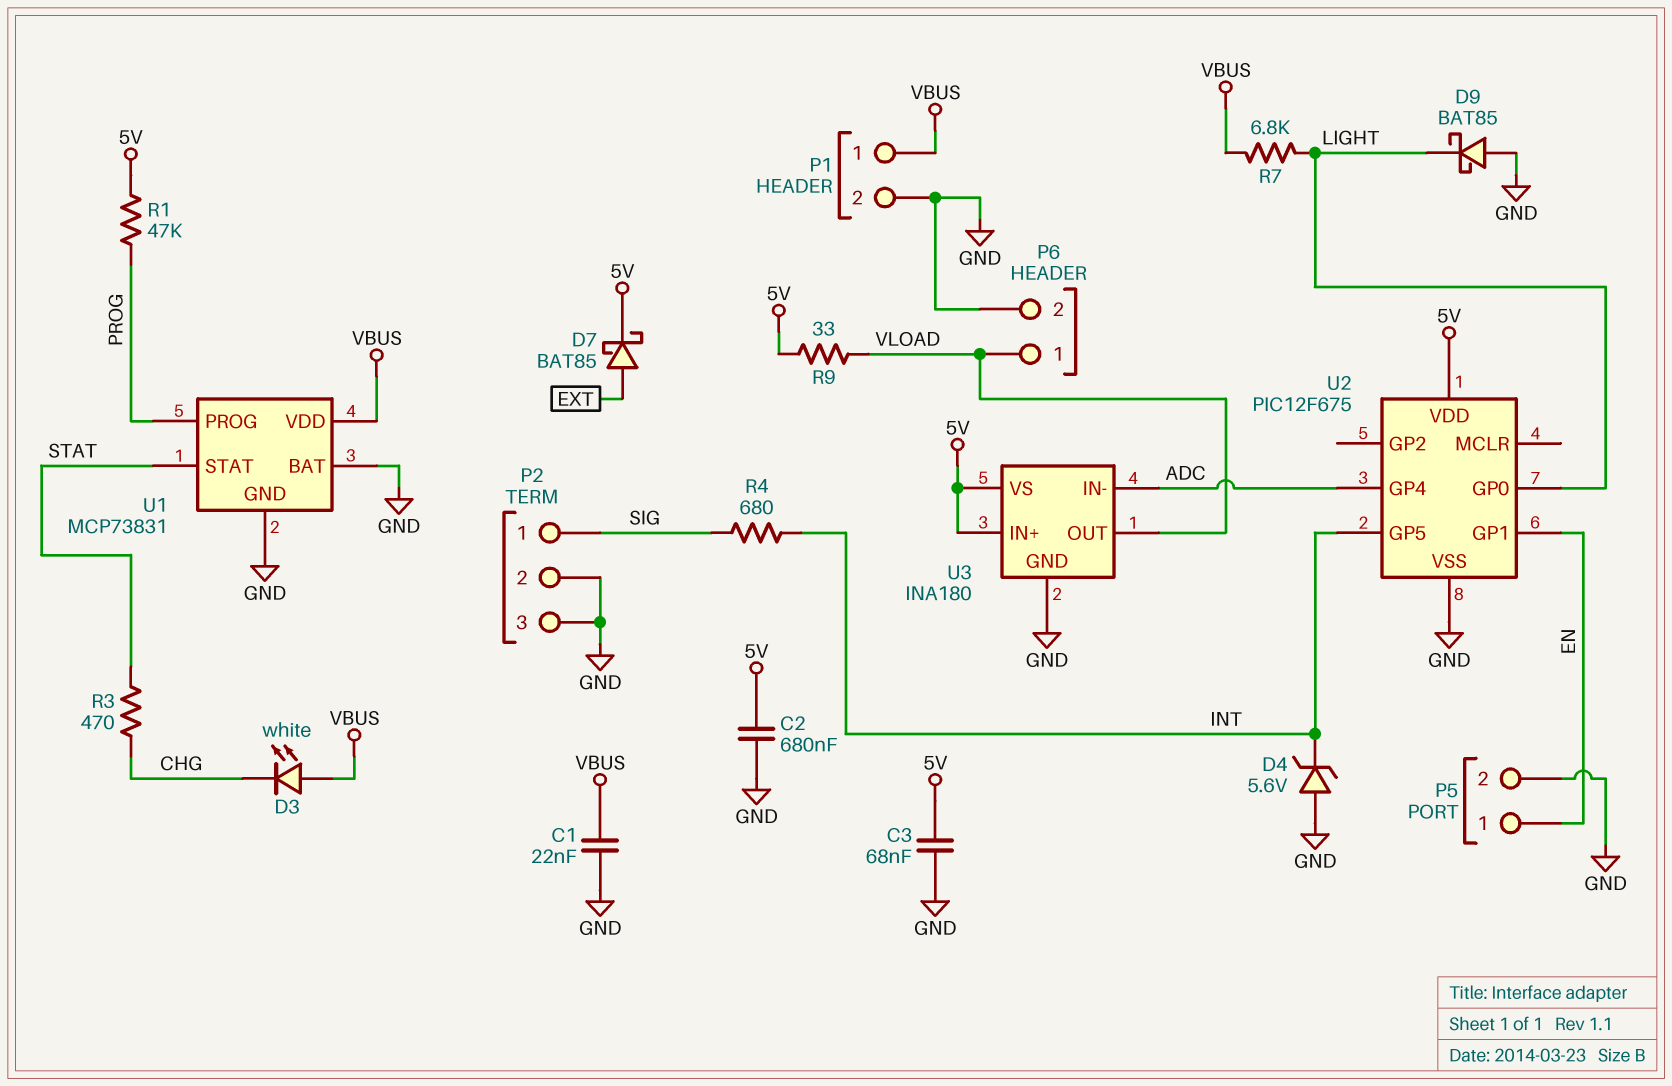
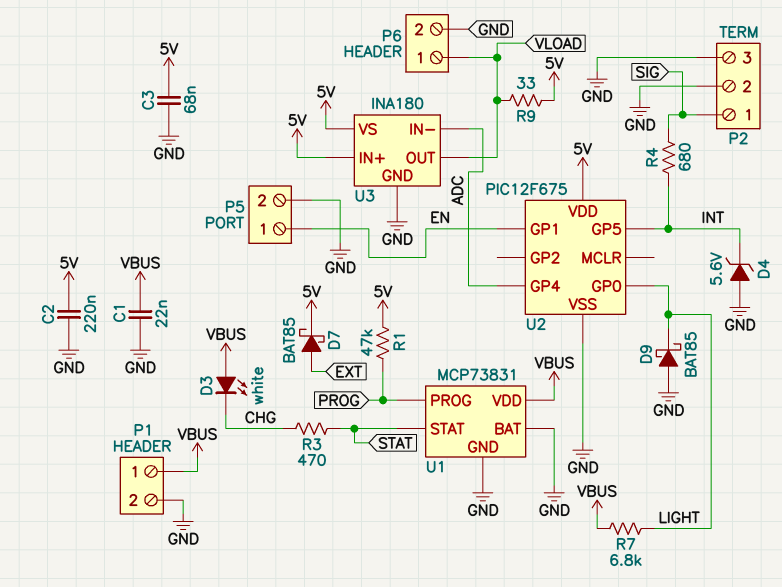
C2: 680nF (5V, GND) -> 220nF (5V, GND)

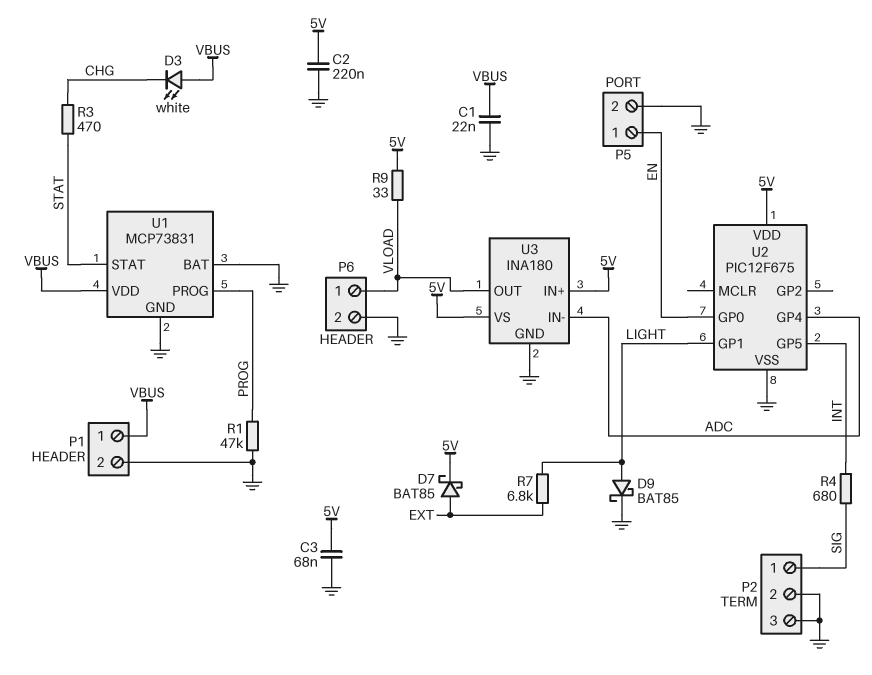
D4: zener 5.6V (A GND, K INT) -> none
D9: schottky BAT85 (A GND, K LIGHT) -> schottky BAT85 (A LIGHT, K GND)
R1: 47k (5V, PROG) -> 47k (GND, PROG)
R7: 6.8k (LIGHT, VBUS) -> 6.8k (EXT, LIGHT)
U2 pin GP0: LIGHT -> EN
U2 pin GP1: EN -> LIGHT

